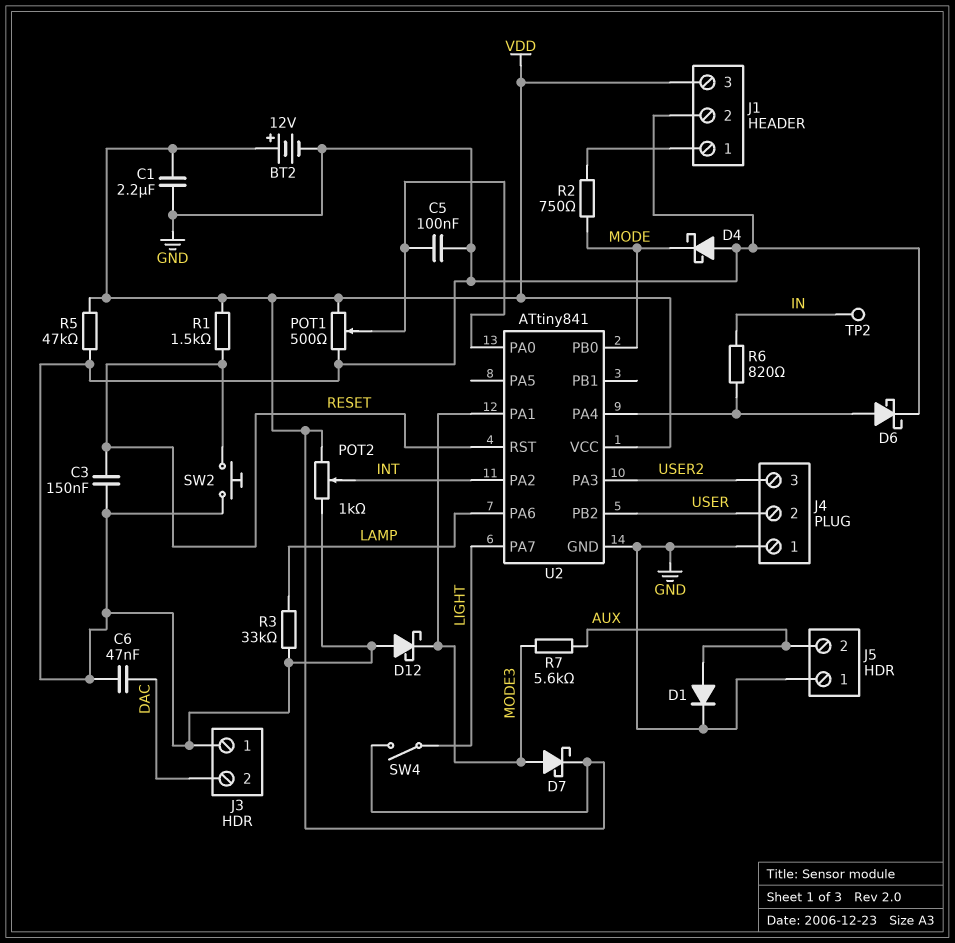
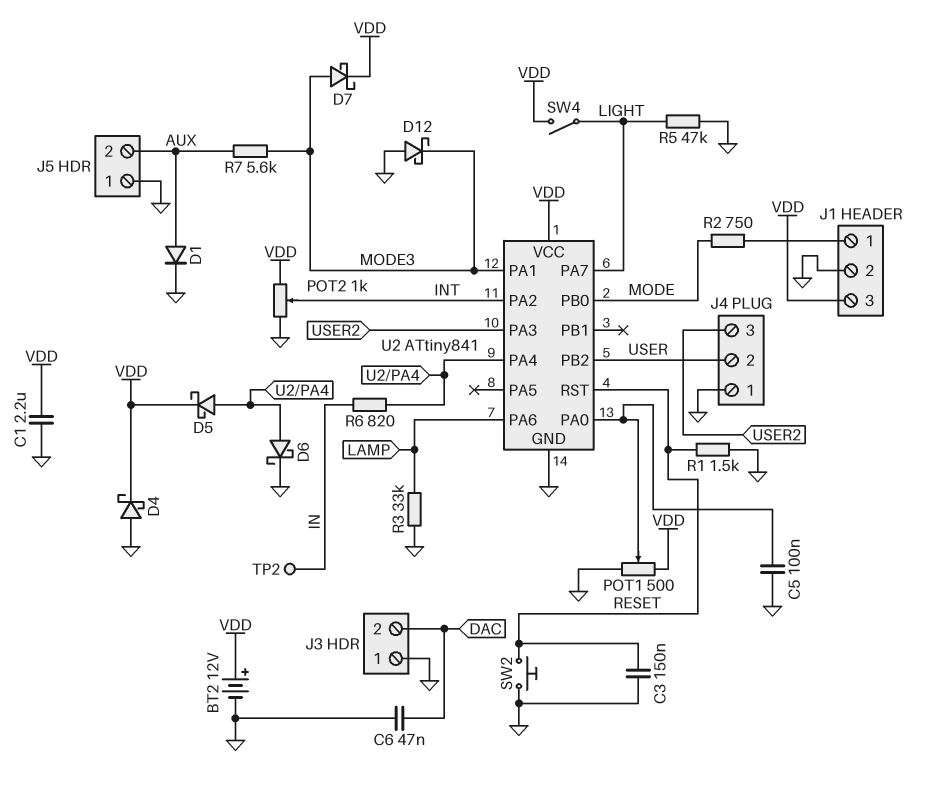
D4: schottky (A GND, K MODE) -> schottky (A GND, K VDD)
D5: none -> schottky (A U2/PA4, K VDD)
R1: 1.5k (RESET, VDD) -> 1.5k (GND, RESET)
R5: 47k (GND, VDD) -> 47k (GND, LIGHT)

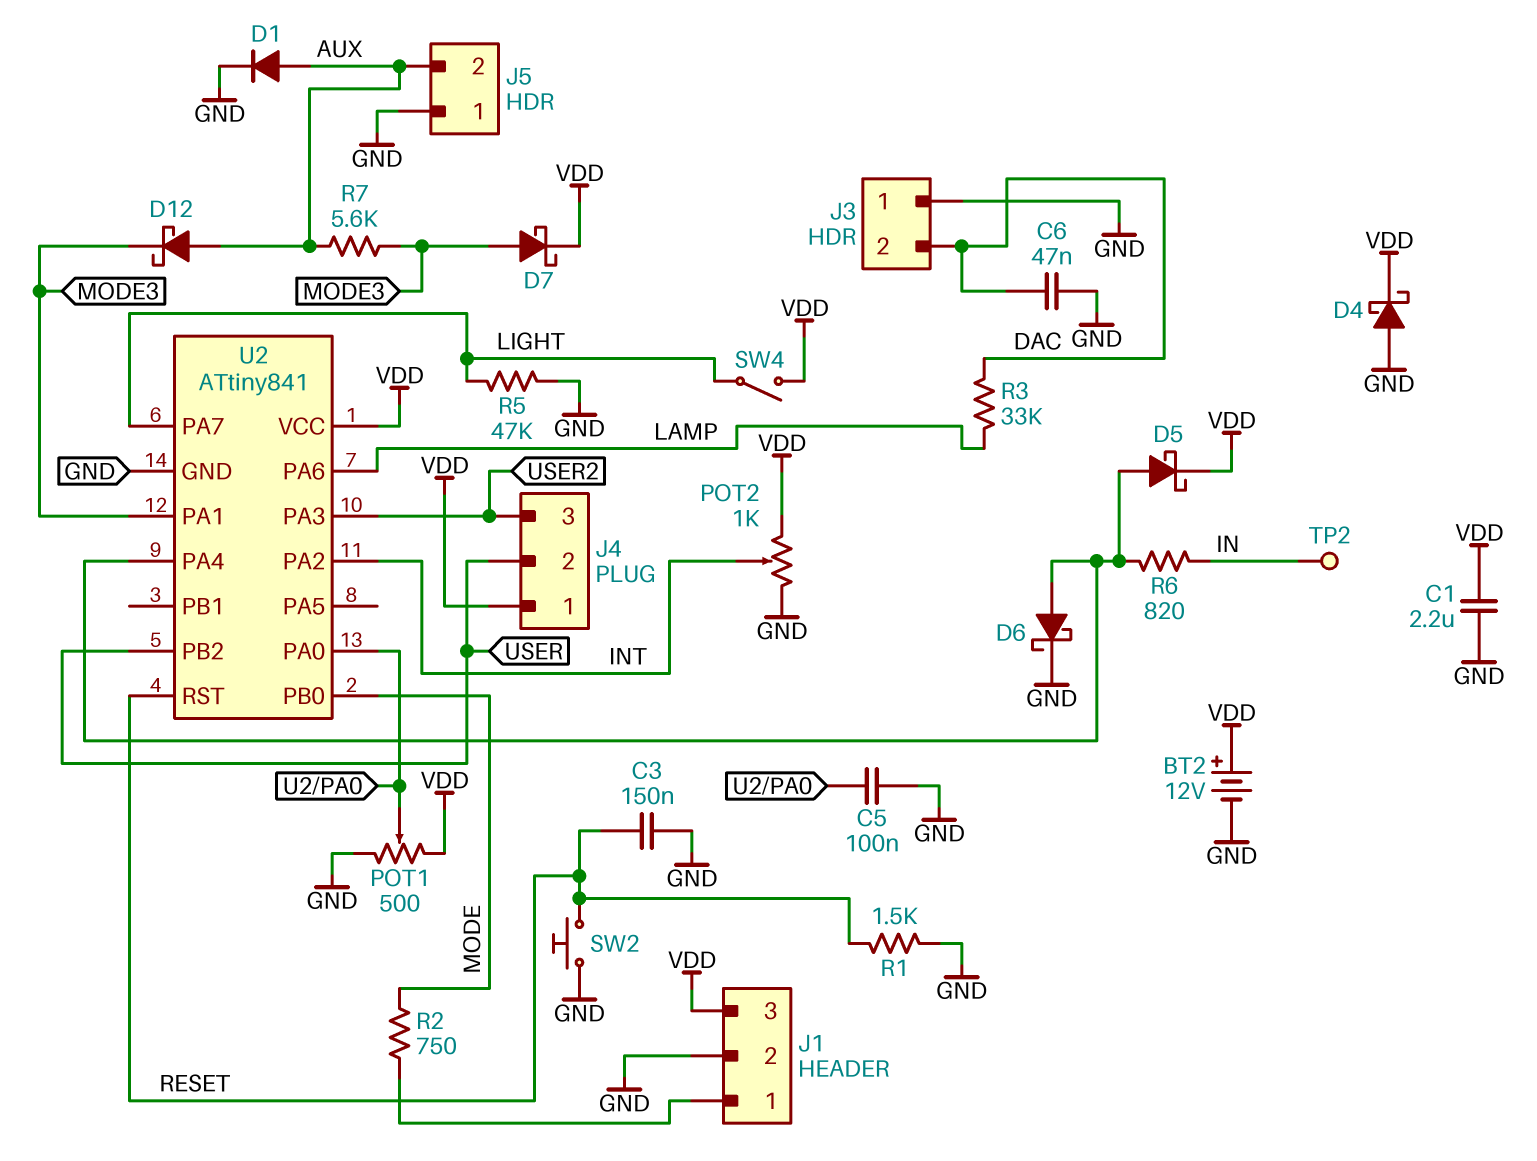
D12: schottky (A GND, K MODE3) -> schottky (A AUX, K MODE3)
J4 pin 1: GND -> VDD
R3: 33k (GND, LAMP) -> 33k (DAC, LAMP)

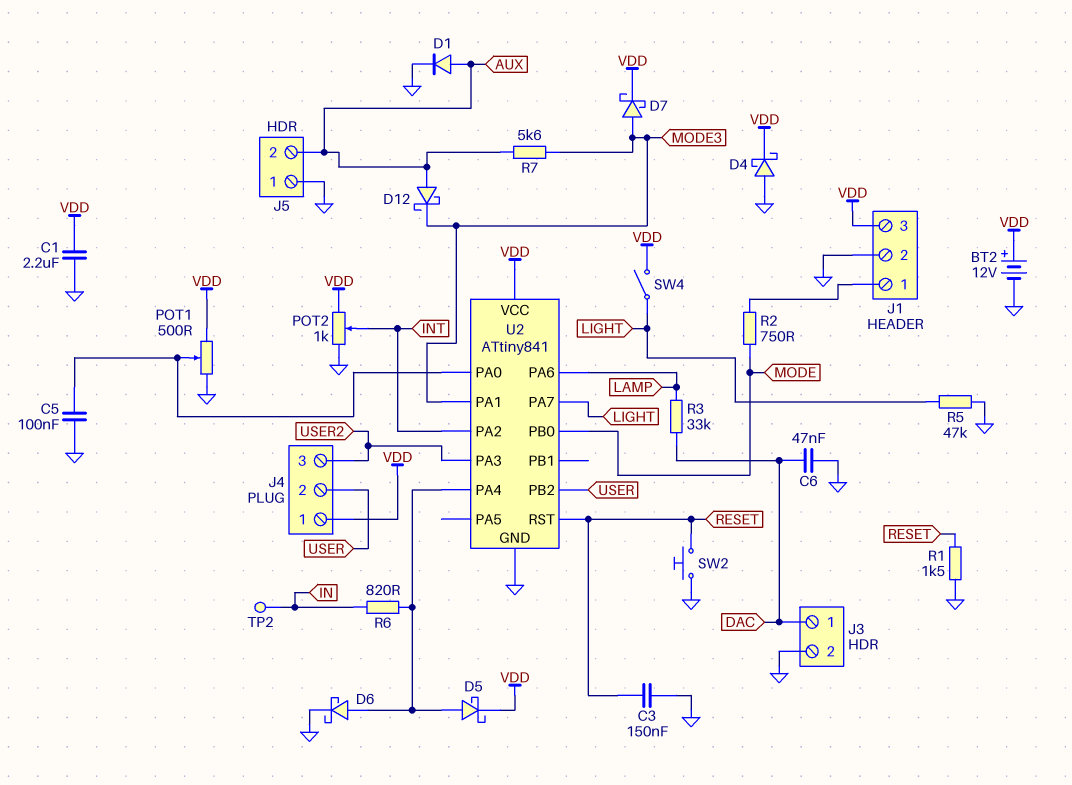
J3 pin 1: GND -> DAC
J3 pin 2: DAC -> GND

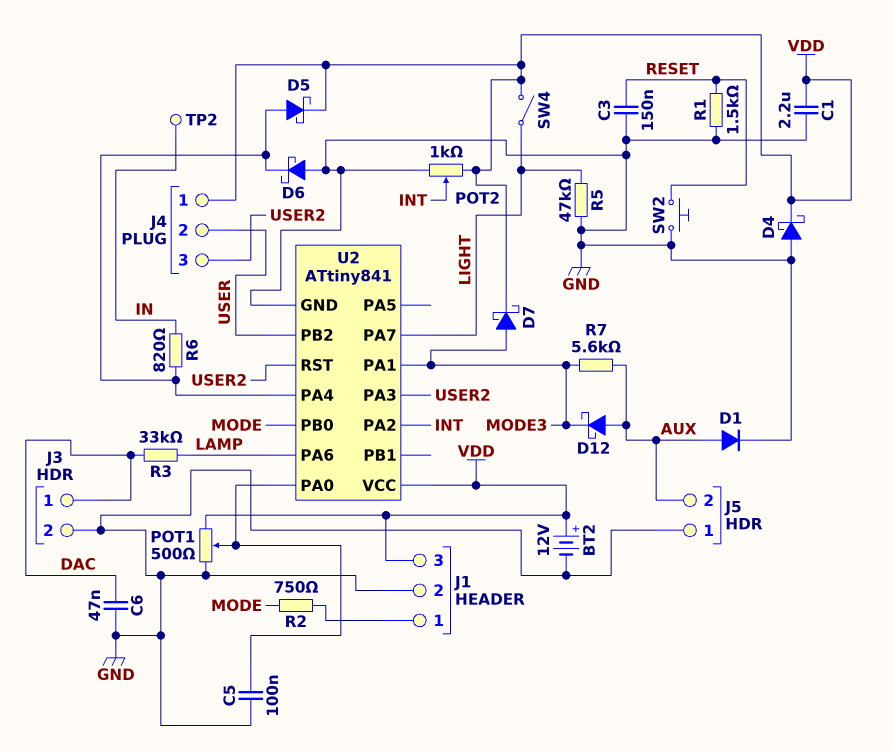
D6: schottky (A U2/PA4, K GND) -> schottky (A GND, K U2/PA4)
U2 pin RST: RESET -> USER2

